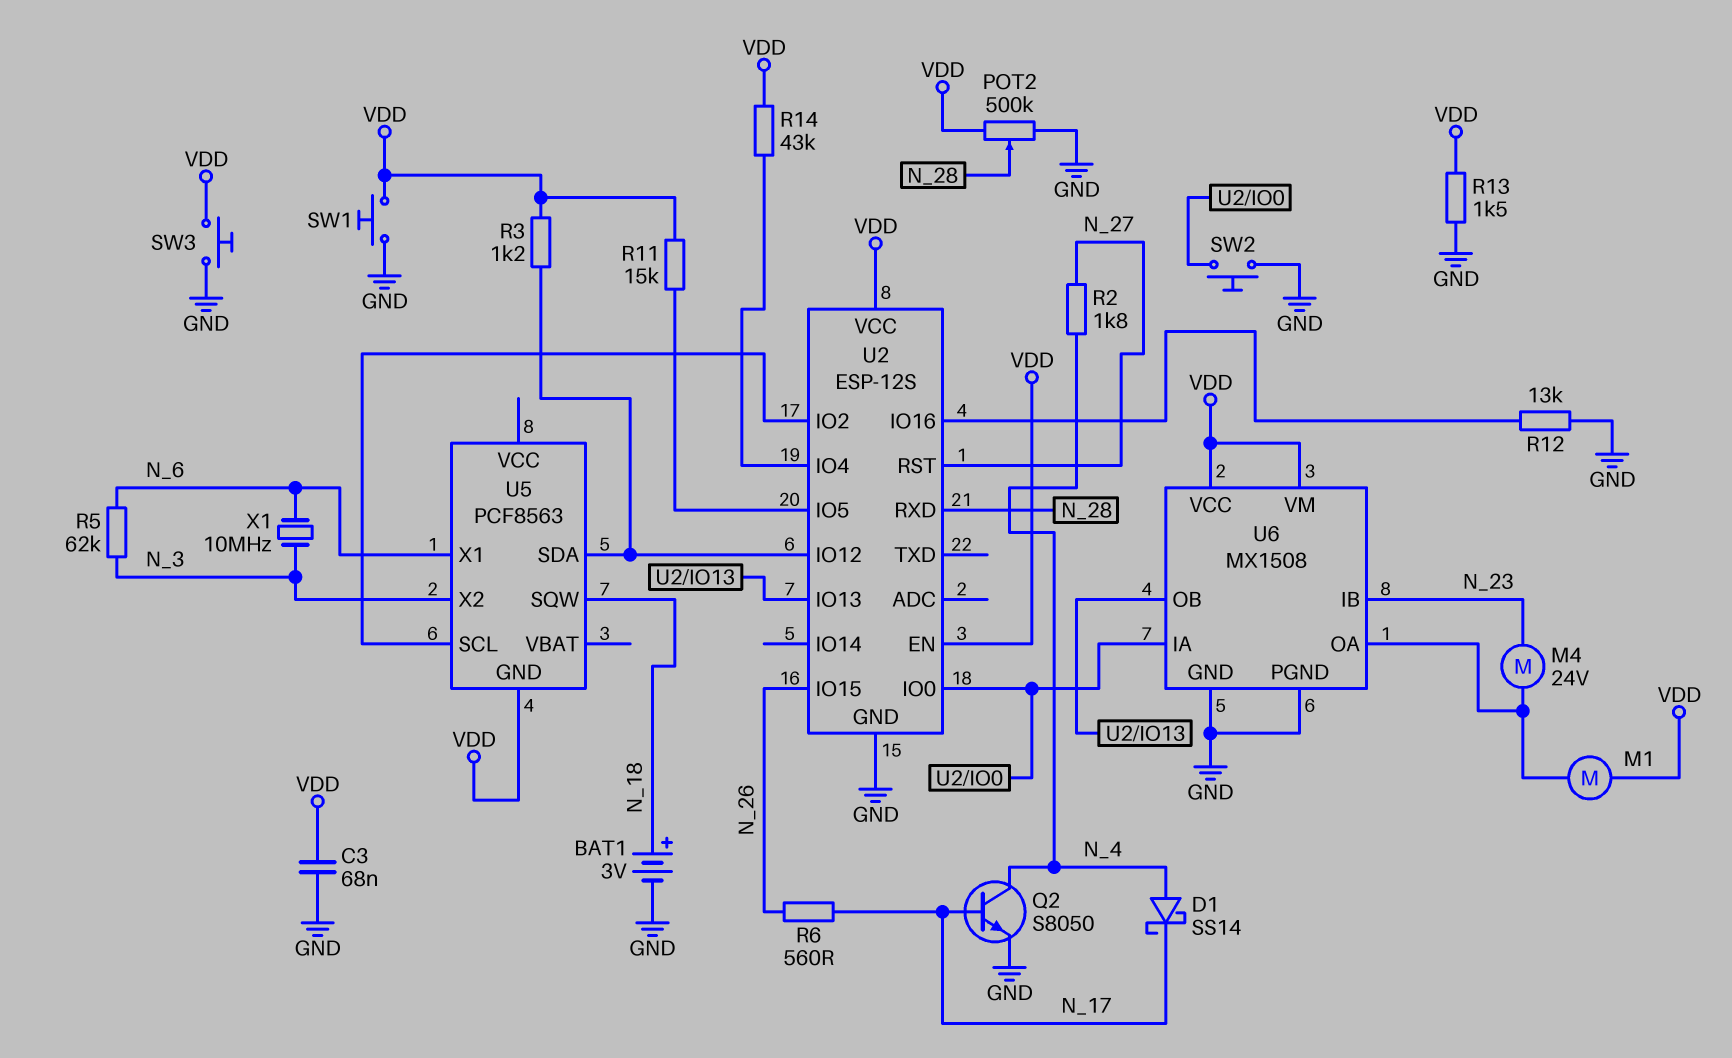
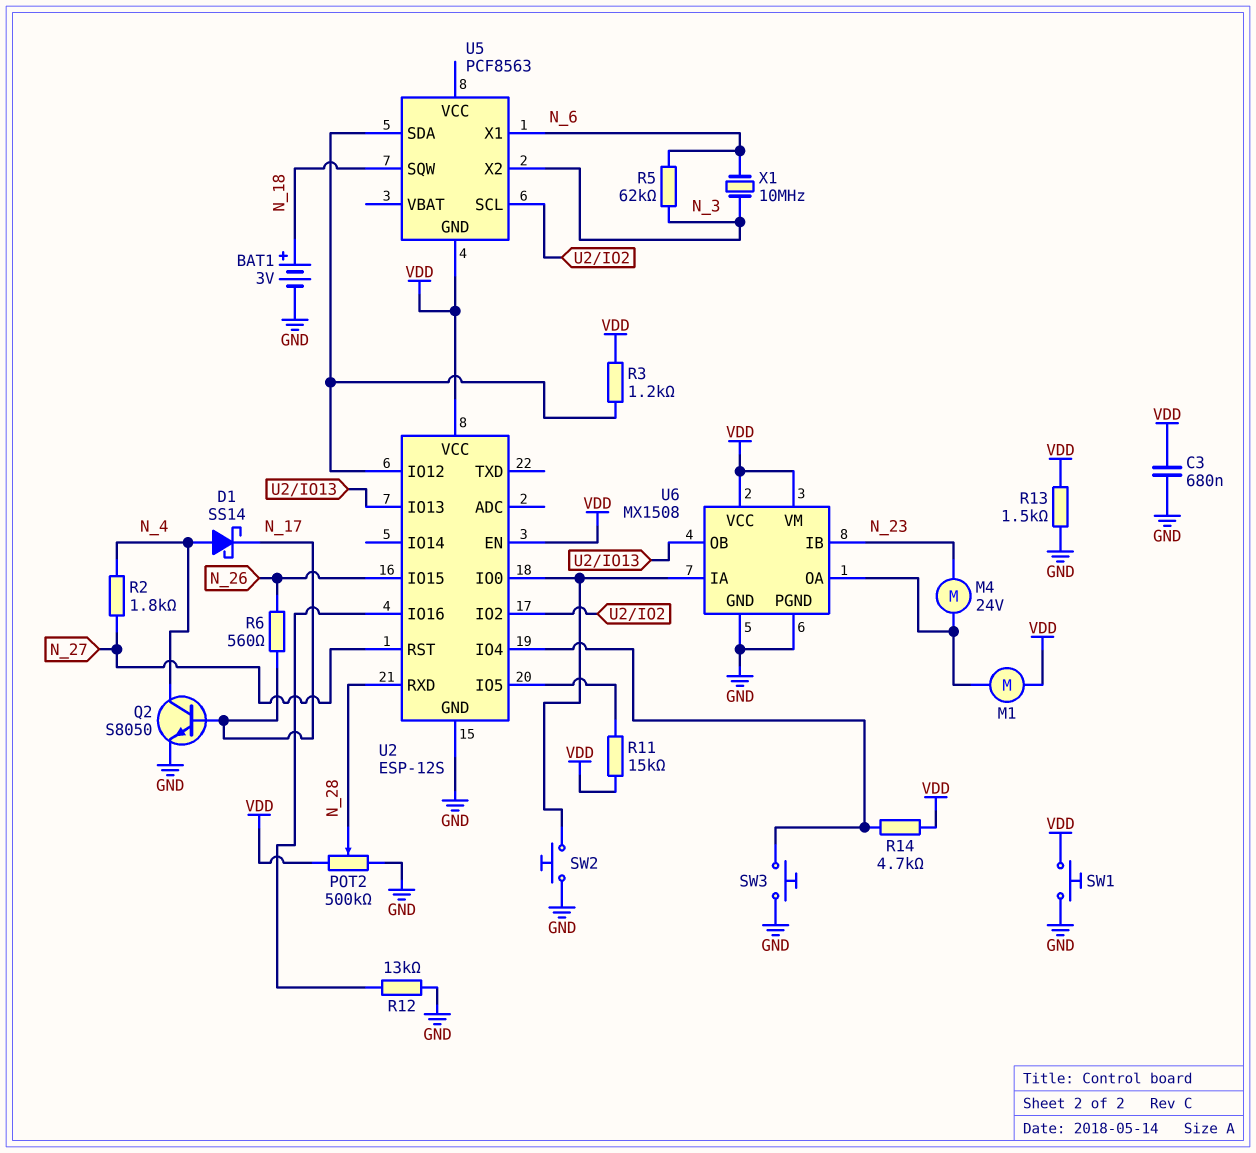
C3: 68nF (GND, VDD) -> 680nF (GND, VDD)
R14: 43k (U2/IO4, VDD) -> 4.7k (U2/IO4, VDD)
SW3: button (GND, VDD) -> button (GND, U2/IO4)

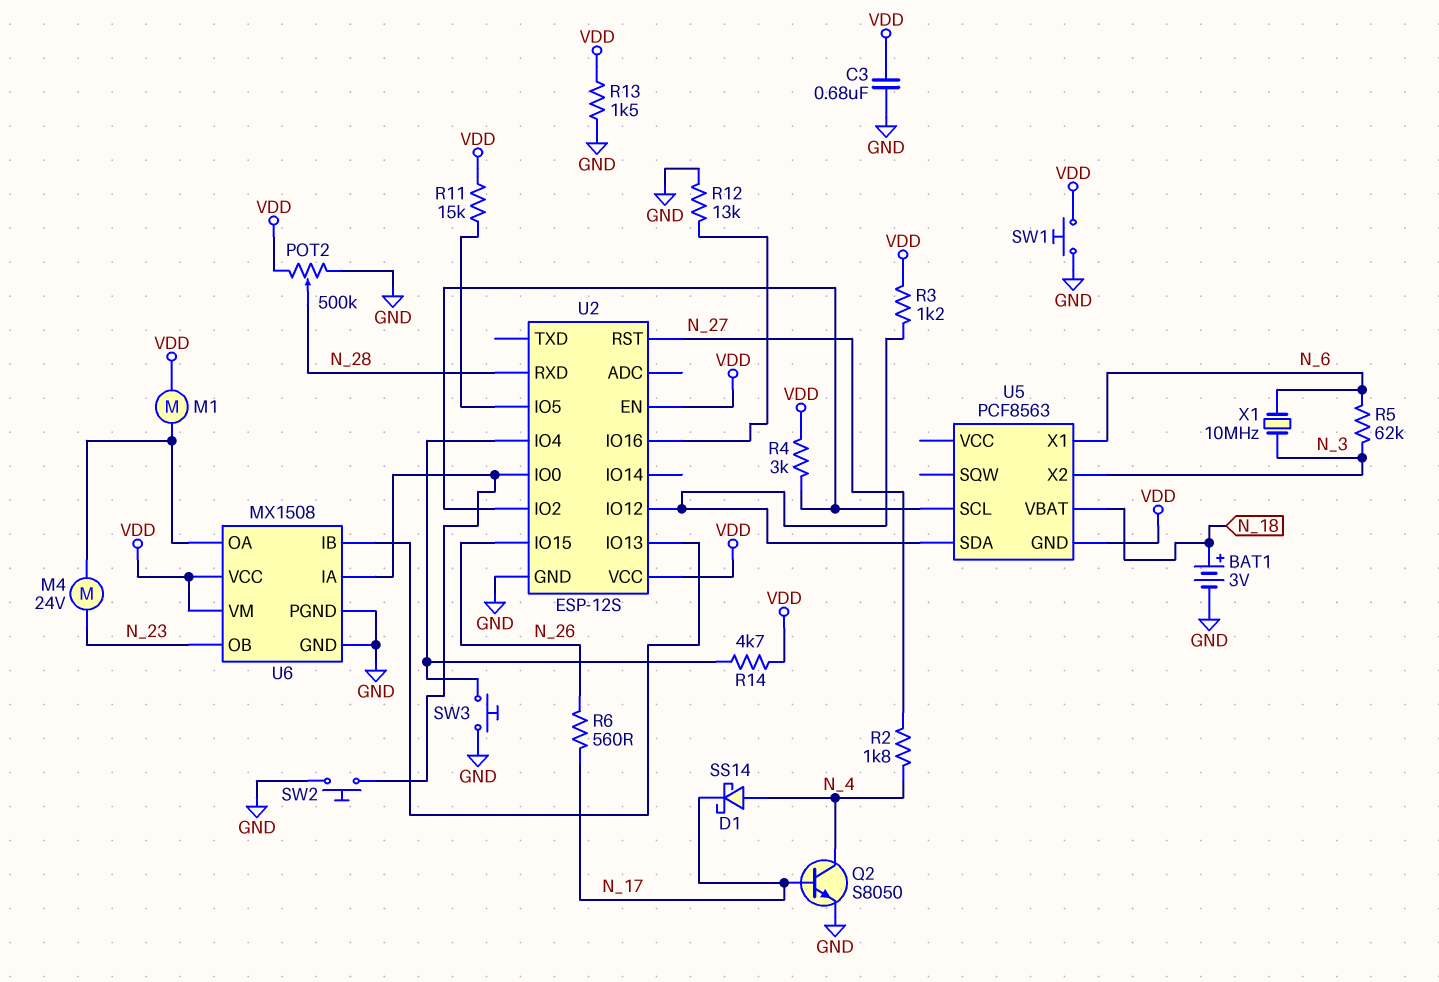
R4: none -> 3k (U2/IO2, VDD)
U5 pin SQW: N_18 -> none
U5 pin VBAT: none -> N_18
U6 pin IB: N_23 -> U2/IO13
U6 pin OB: U2/IO13 -> N_23

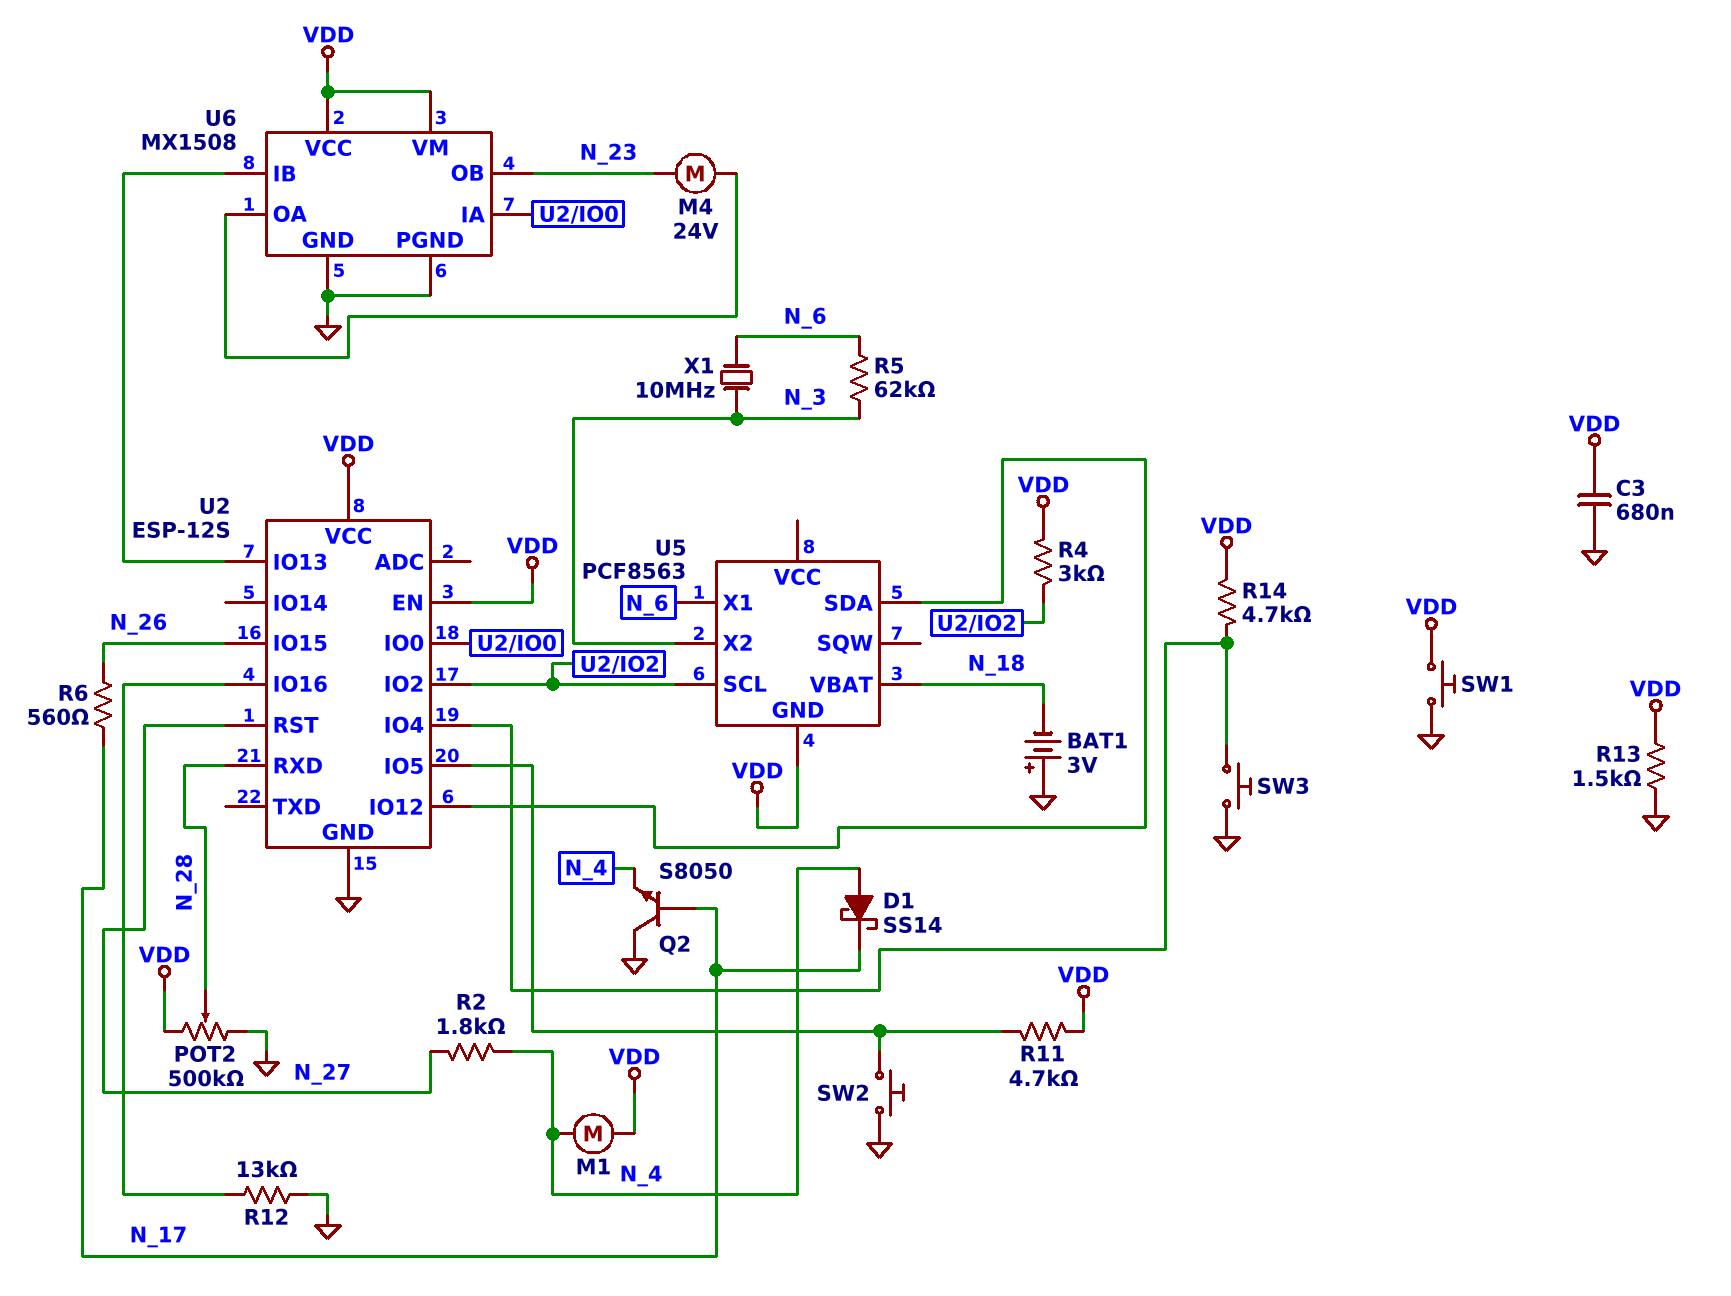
BAT1: 3V (plus N_18, minus GND) -> 3V (plus GND, minus N_18)
M1: motor (U6/OA, VDD) -> motor (N_4, VDD)
Q2: NPN S8050 (B N_17, C N_4, E GND) -> NPN S8050 (B N_17, C GND, E N_4)
R3: 1.2k (U2/IO12, VDD) -> none
R11: 15k (U2/IO5, VDD) -> 4.7k (U2/IO5, VDD)
SW2: button (GND, U2/IO0) -> button (GND, U2/IO5)

